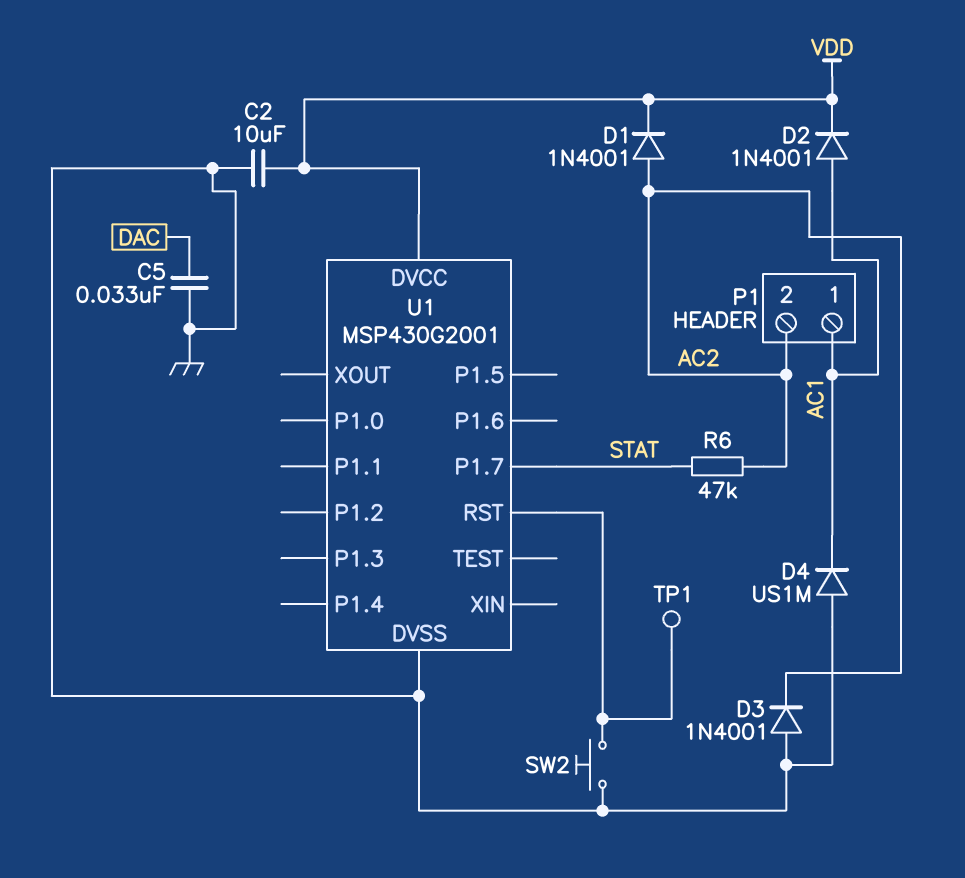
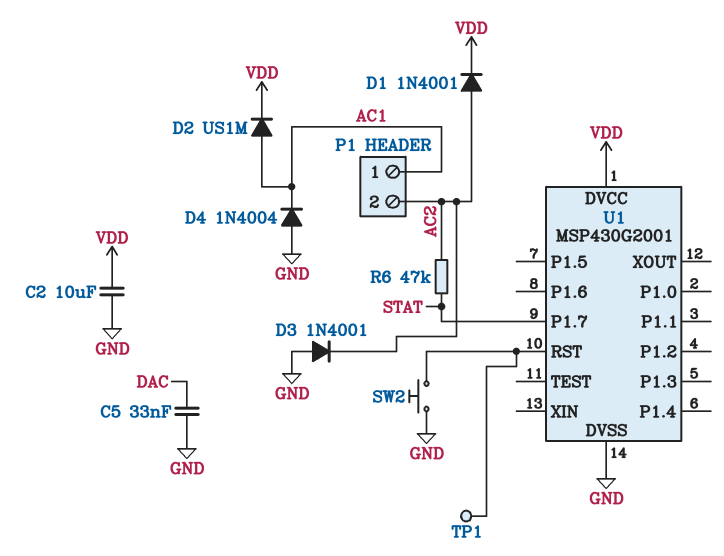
D2: diode 1N4001 (A AC1, K VDD) -> diode US1M (A AC1, K VDD)
D4: diode US1M (A GND, K AC1) -> diode 1N4004 (A GND, K AC1)

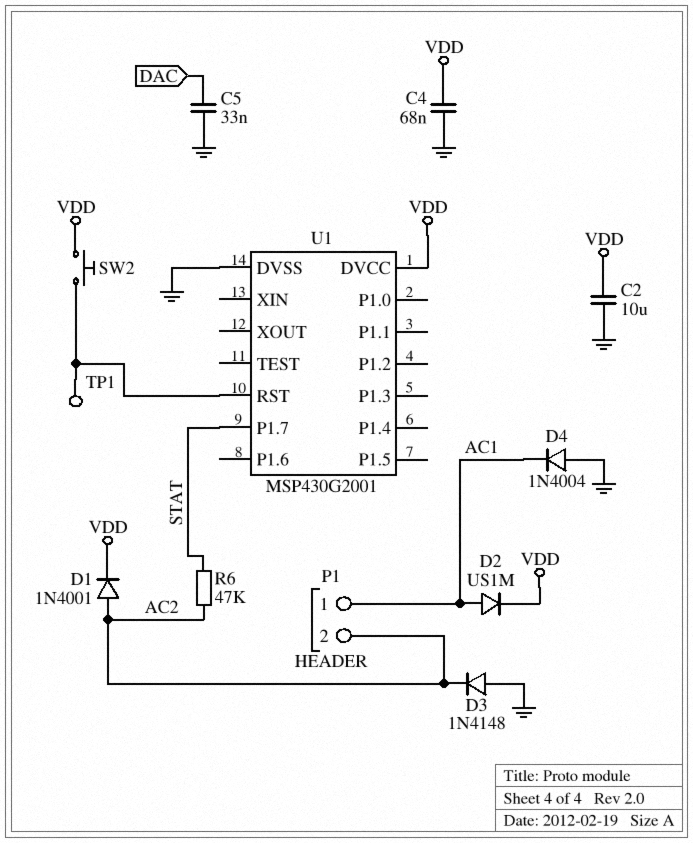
C4: none -> 68nF (GND, VDD)
D3: diode 1N4001 (A GND, K AC2) -> diode 1N4148 (A GND, K AC2)
SW2: button (GND, U1/RST) -> button (U1/RST, VDD)

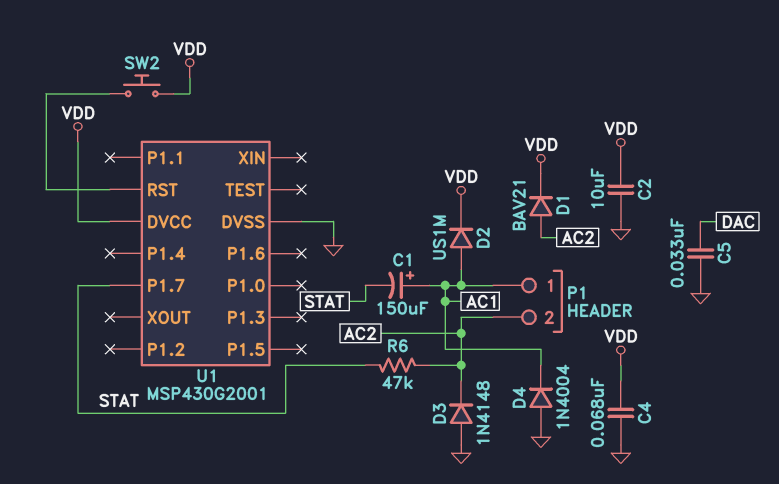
C1: none -> 150uF (plus AC1, minus STAT)
D1: diode 1N4001 (A AC2, K VDD) -> diode BAV21 (A AC2, K VDD)
TP1: test point (U1/RST) -> none

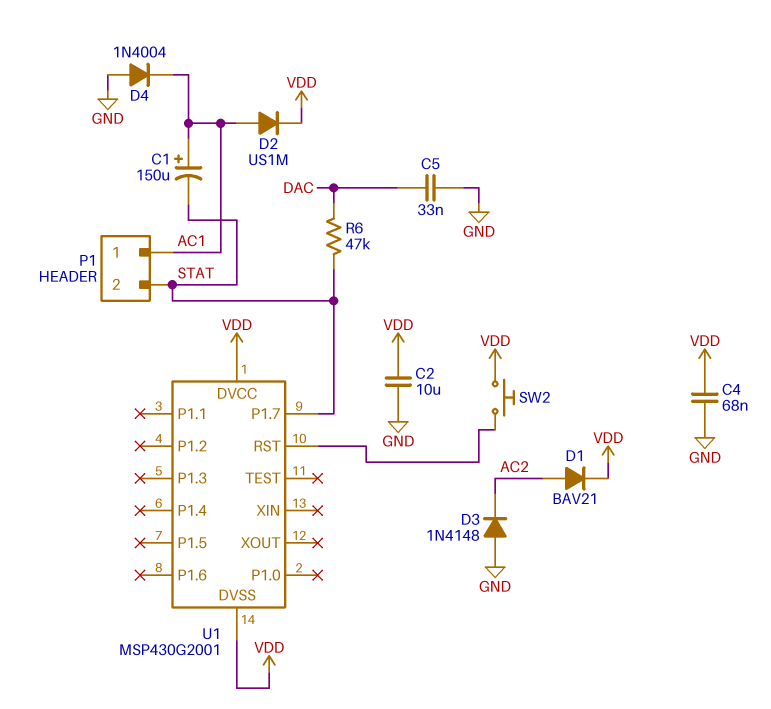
P1 pin 2: AC2 -> STAT
R6: 47k (AC2, STAT) -> 47k (DAC, STAT)
U1 pin DVSS: GND -> VDD

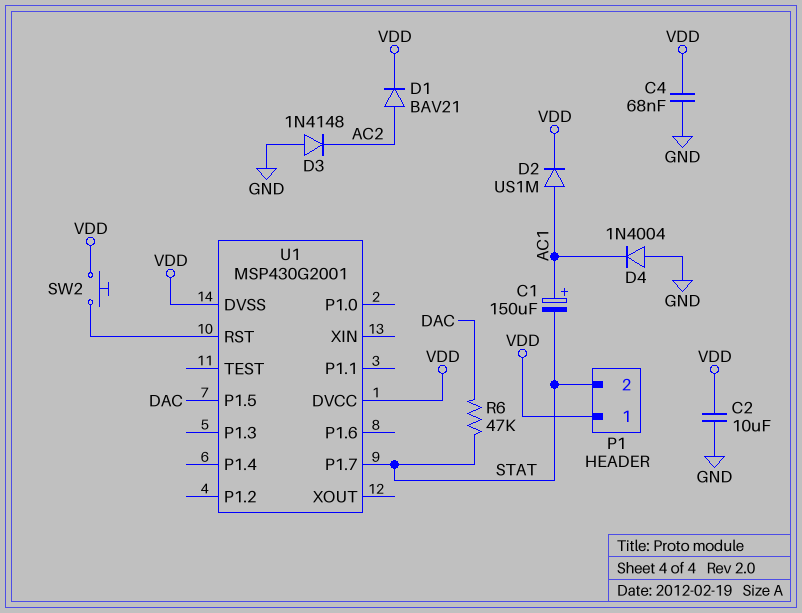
C5: 33nF (DAC, GND) -> none
P1 pin 1: AC1 -> VDD
U1 pin P1.5: none -> DAC

